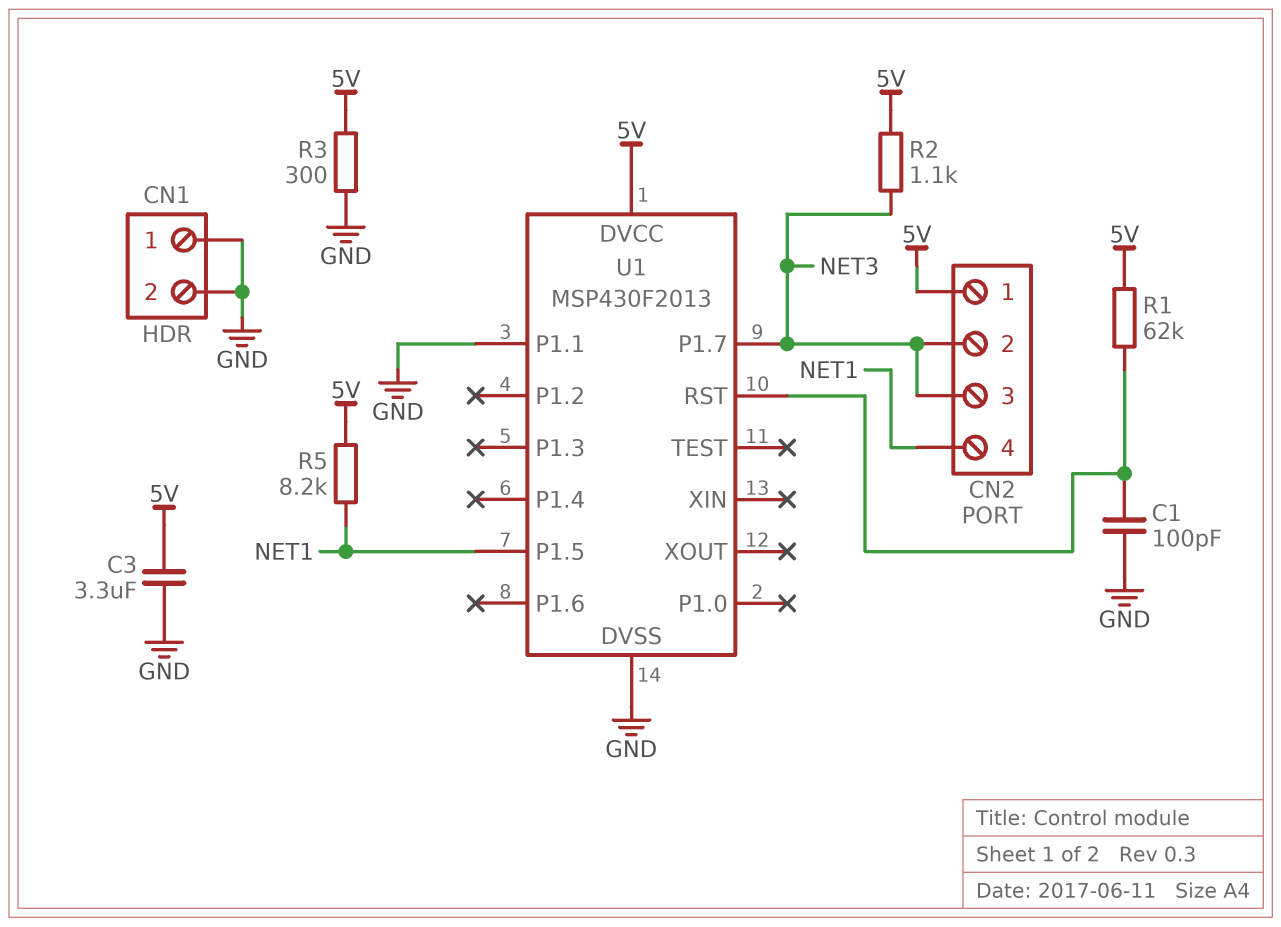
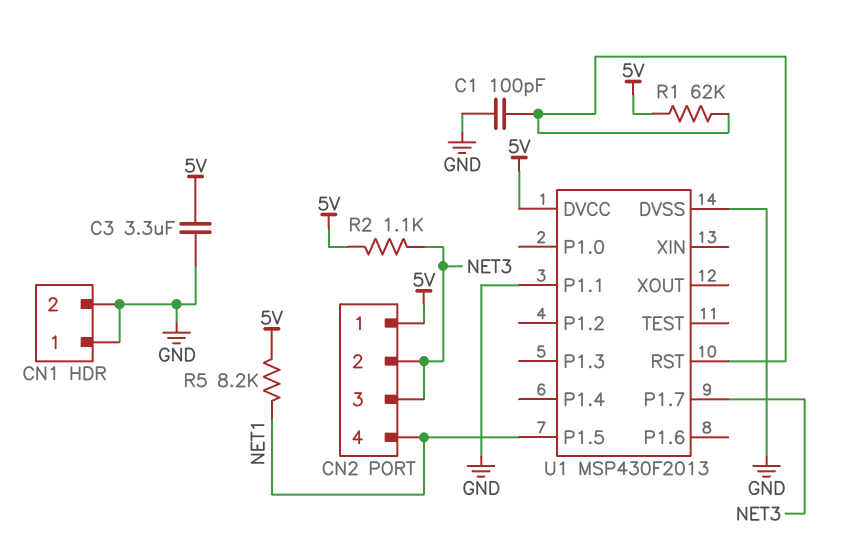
R3: 300 (5V, GND) -> none

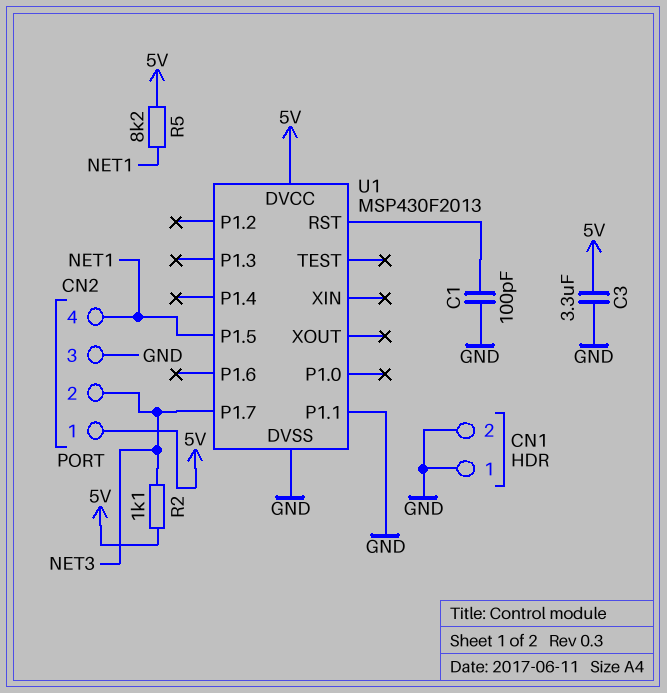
CN2 pin 3: NET3 -> GND
R1: 62k (5V, U1/RST) -> none

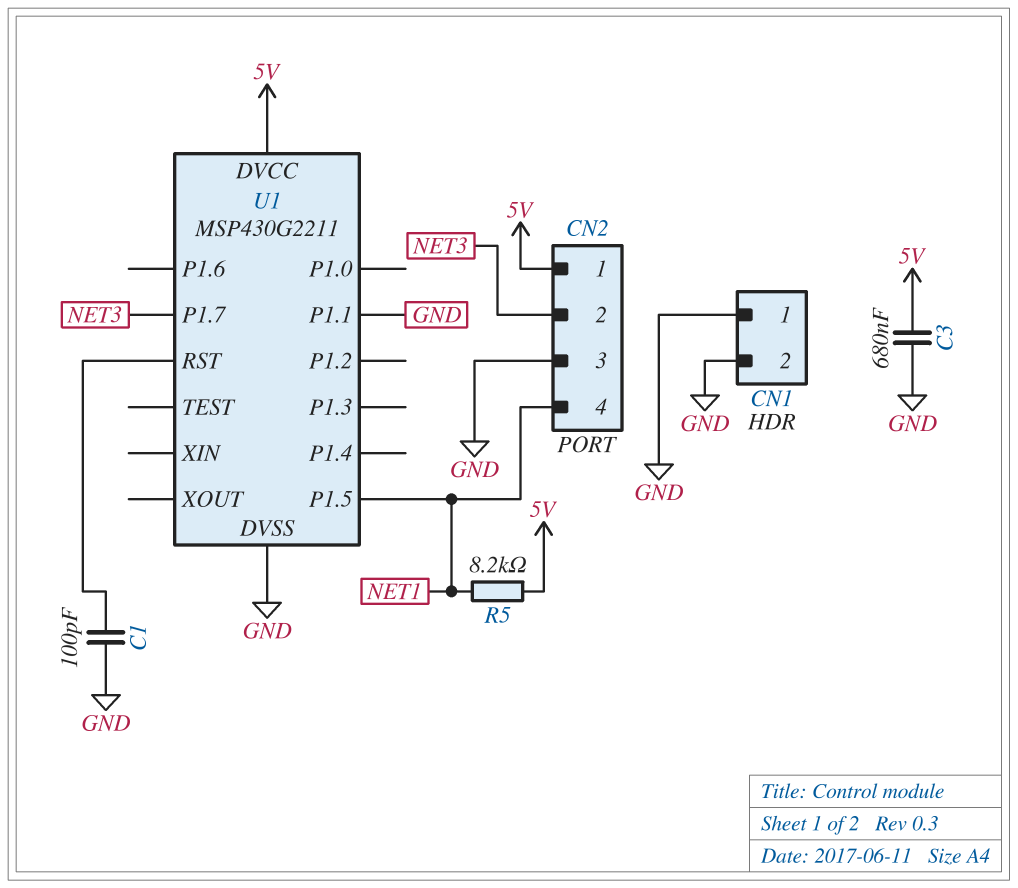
C3: 3.3uF (5V, GND) -> 680nF (5V, GND)
R2: 1.1k (5V, NET3) -> none
U1: MSP430F2013 -> MSP430G2211

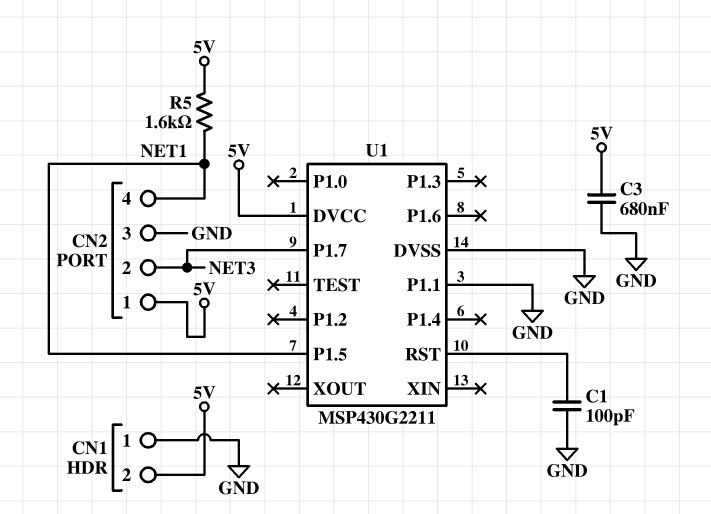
CN1 pin 2: GND -> 5V
R5: 8.2k (5V, NET1) -> 1.6k (5V, NET1)

